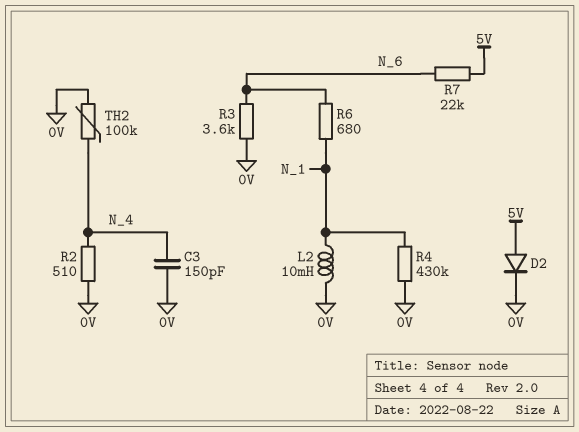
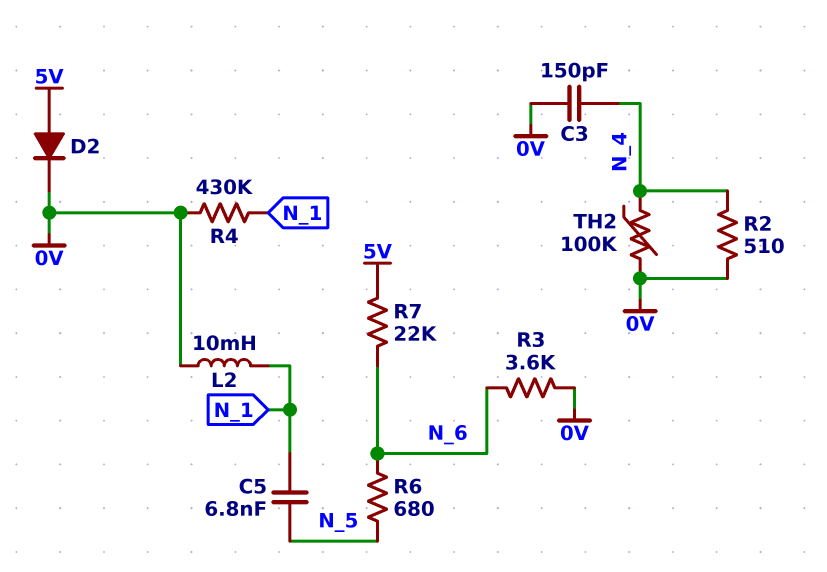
C5: none -> 6.8nF (N_1, N_5)
R6: 680 (N_1, N_6) -> 680 (N_5, N_6)

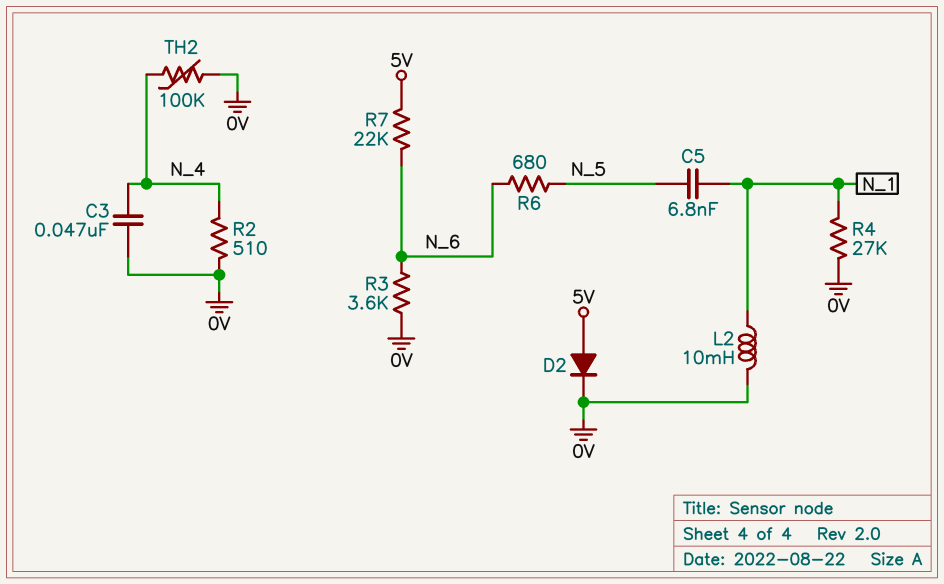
C3: 150pF (0V, N_4) -> 47nF (0V, N_4)
R4: 430k (0V, N_1) -> 27k (0V, N_1)

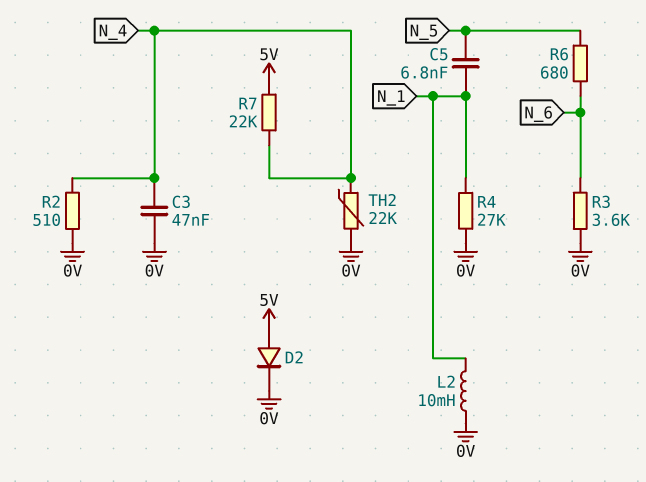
R7: 22k (5V, N_6) -> 22k (5V, N_4)
TH2: 100k (0V, N_4) -> 22k (0V, N_4)

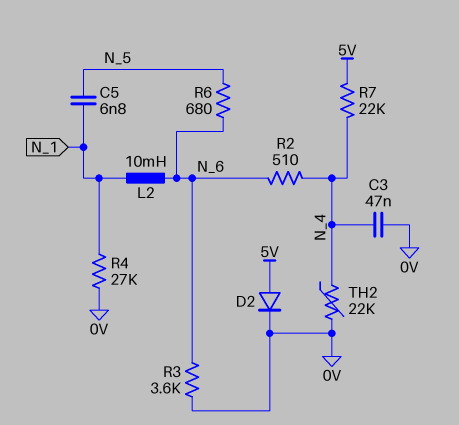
L2: 10mH (0V, N_1) -> 10mH (N_1, N_6)
R2: 510 (0V, N_4) -> 510 (N_4, N_6)

